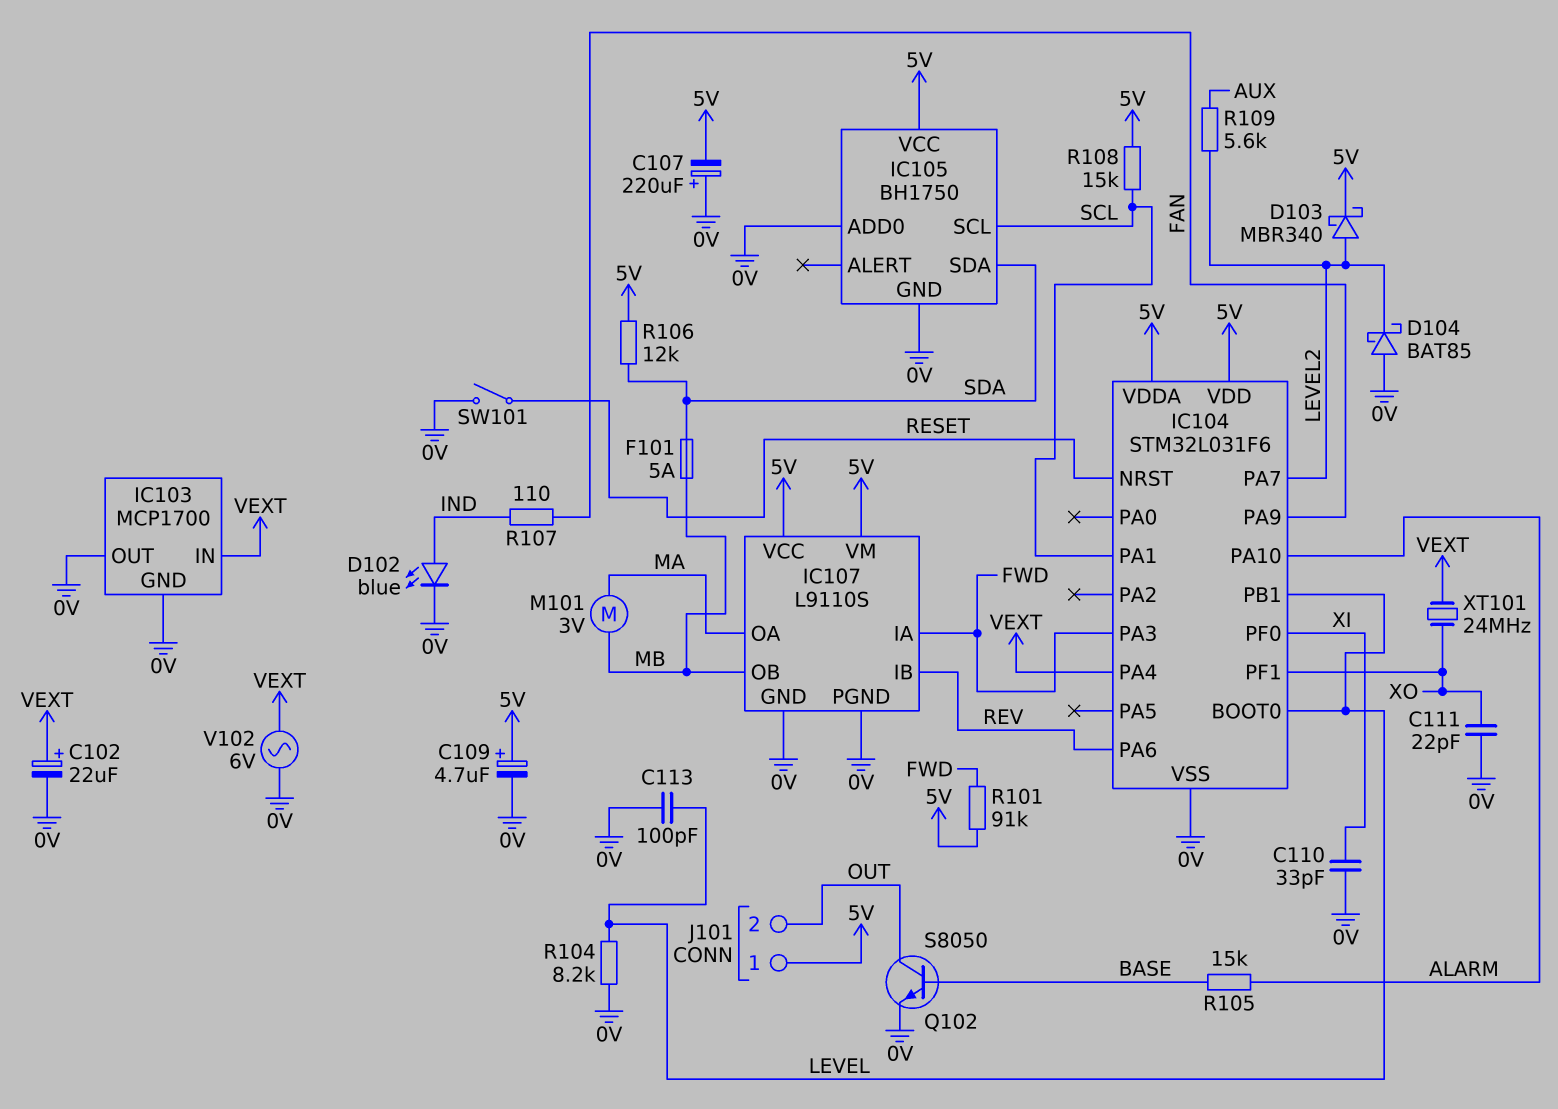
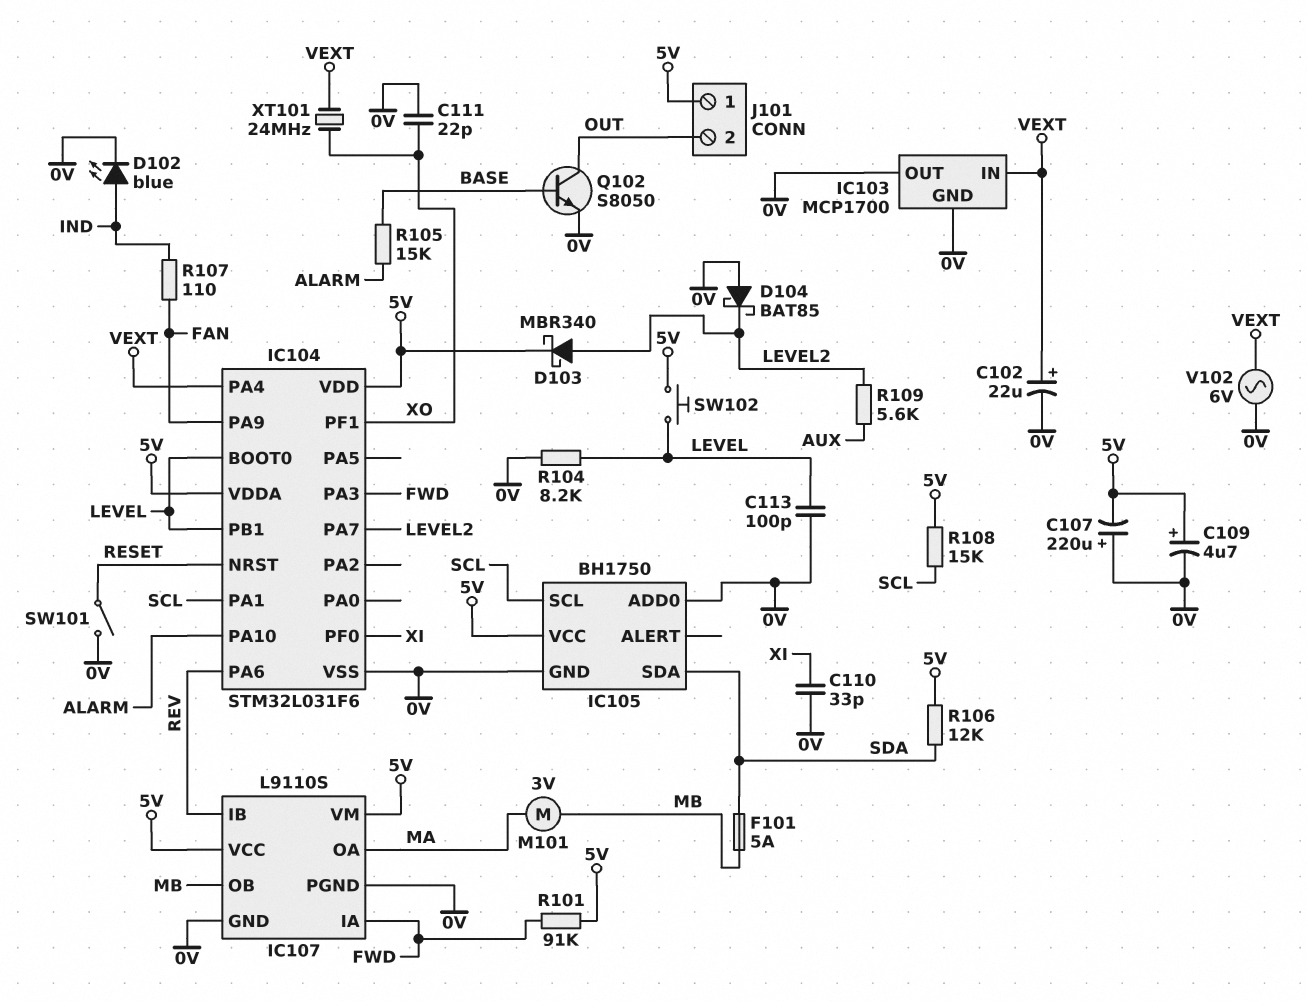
SW102: none -> button (5V, LEVEL)

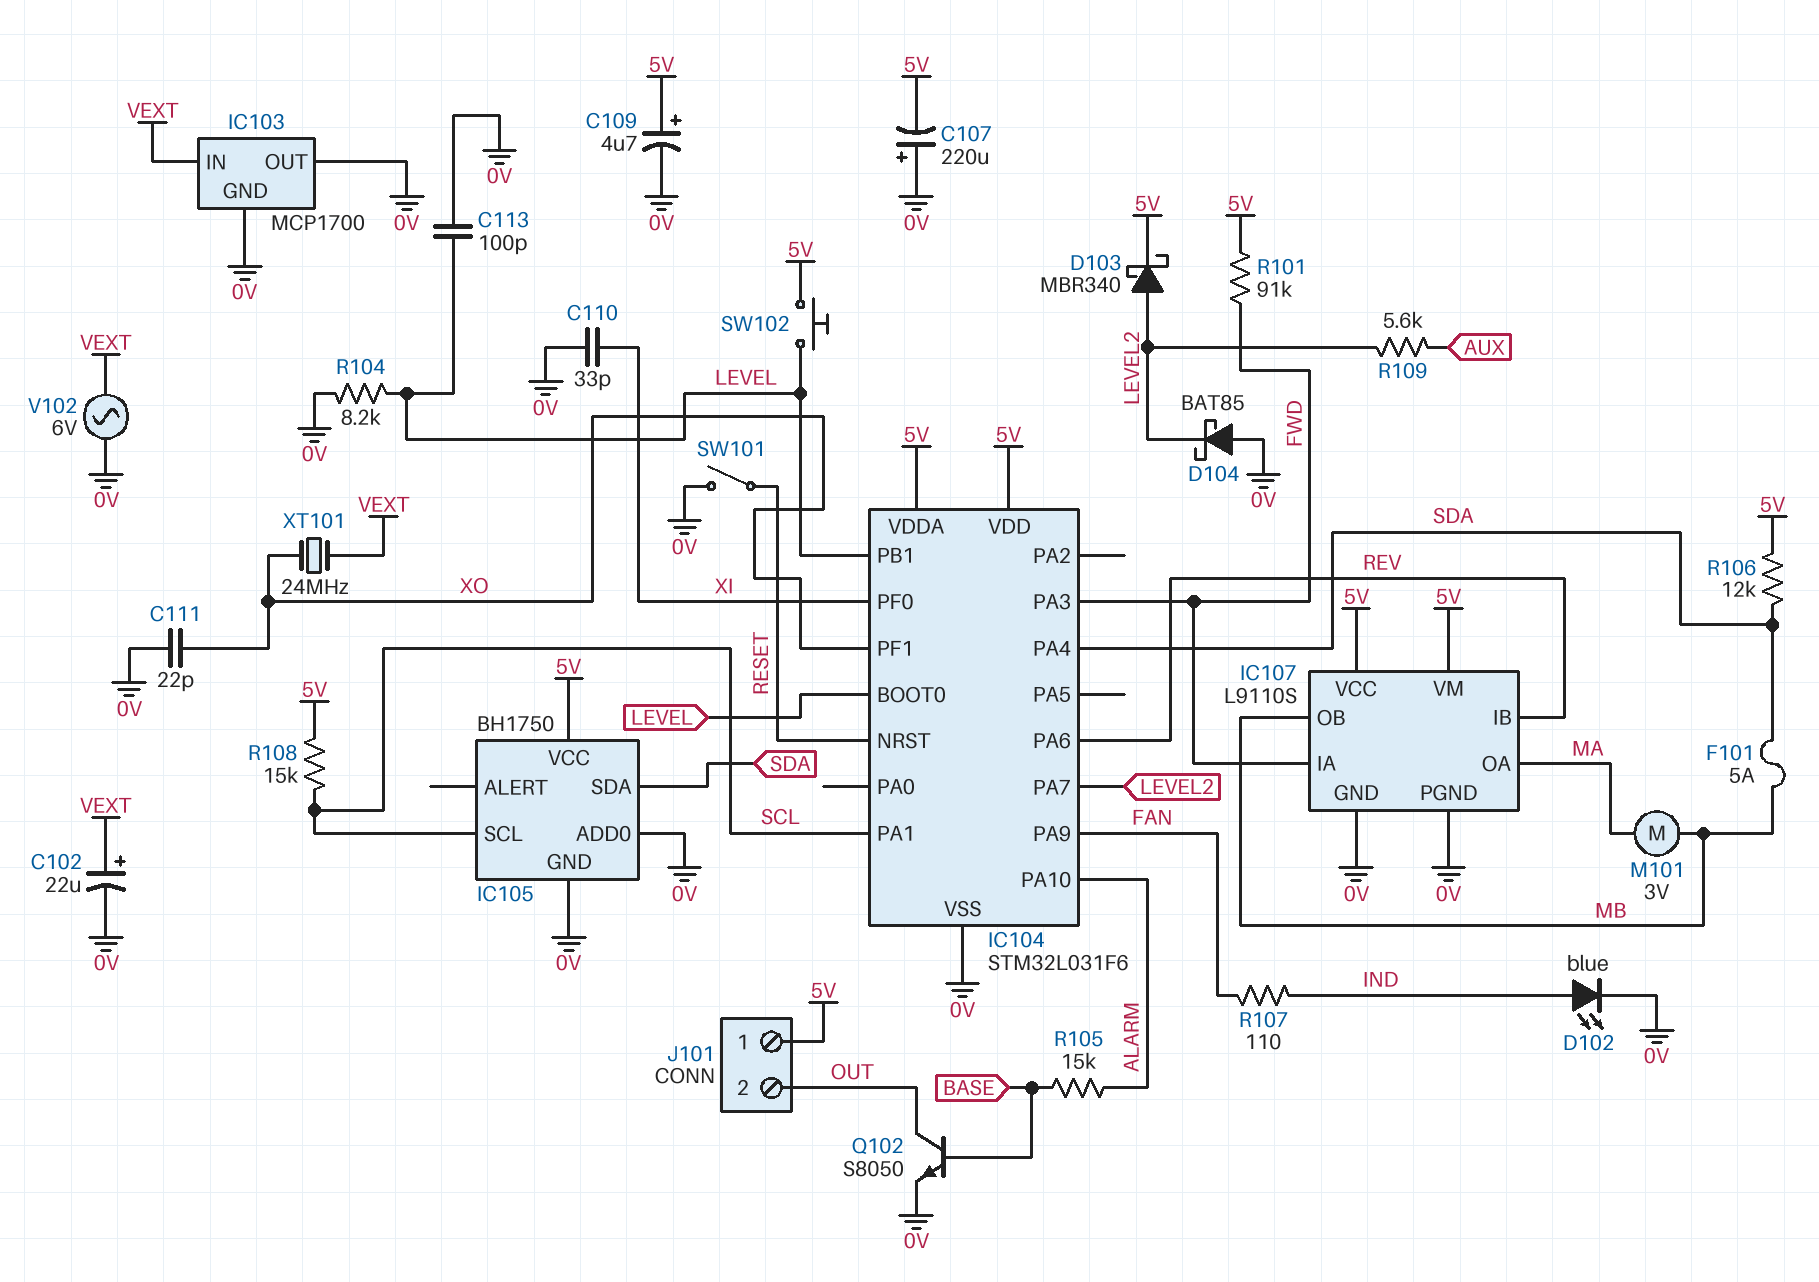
IC104 pin PA4: VEXT -> SDA

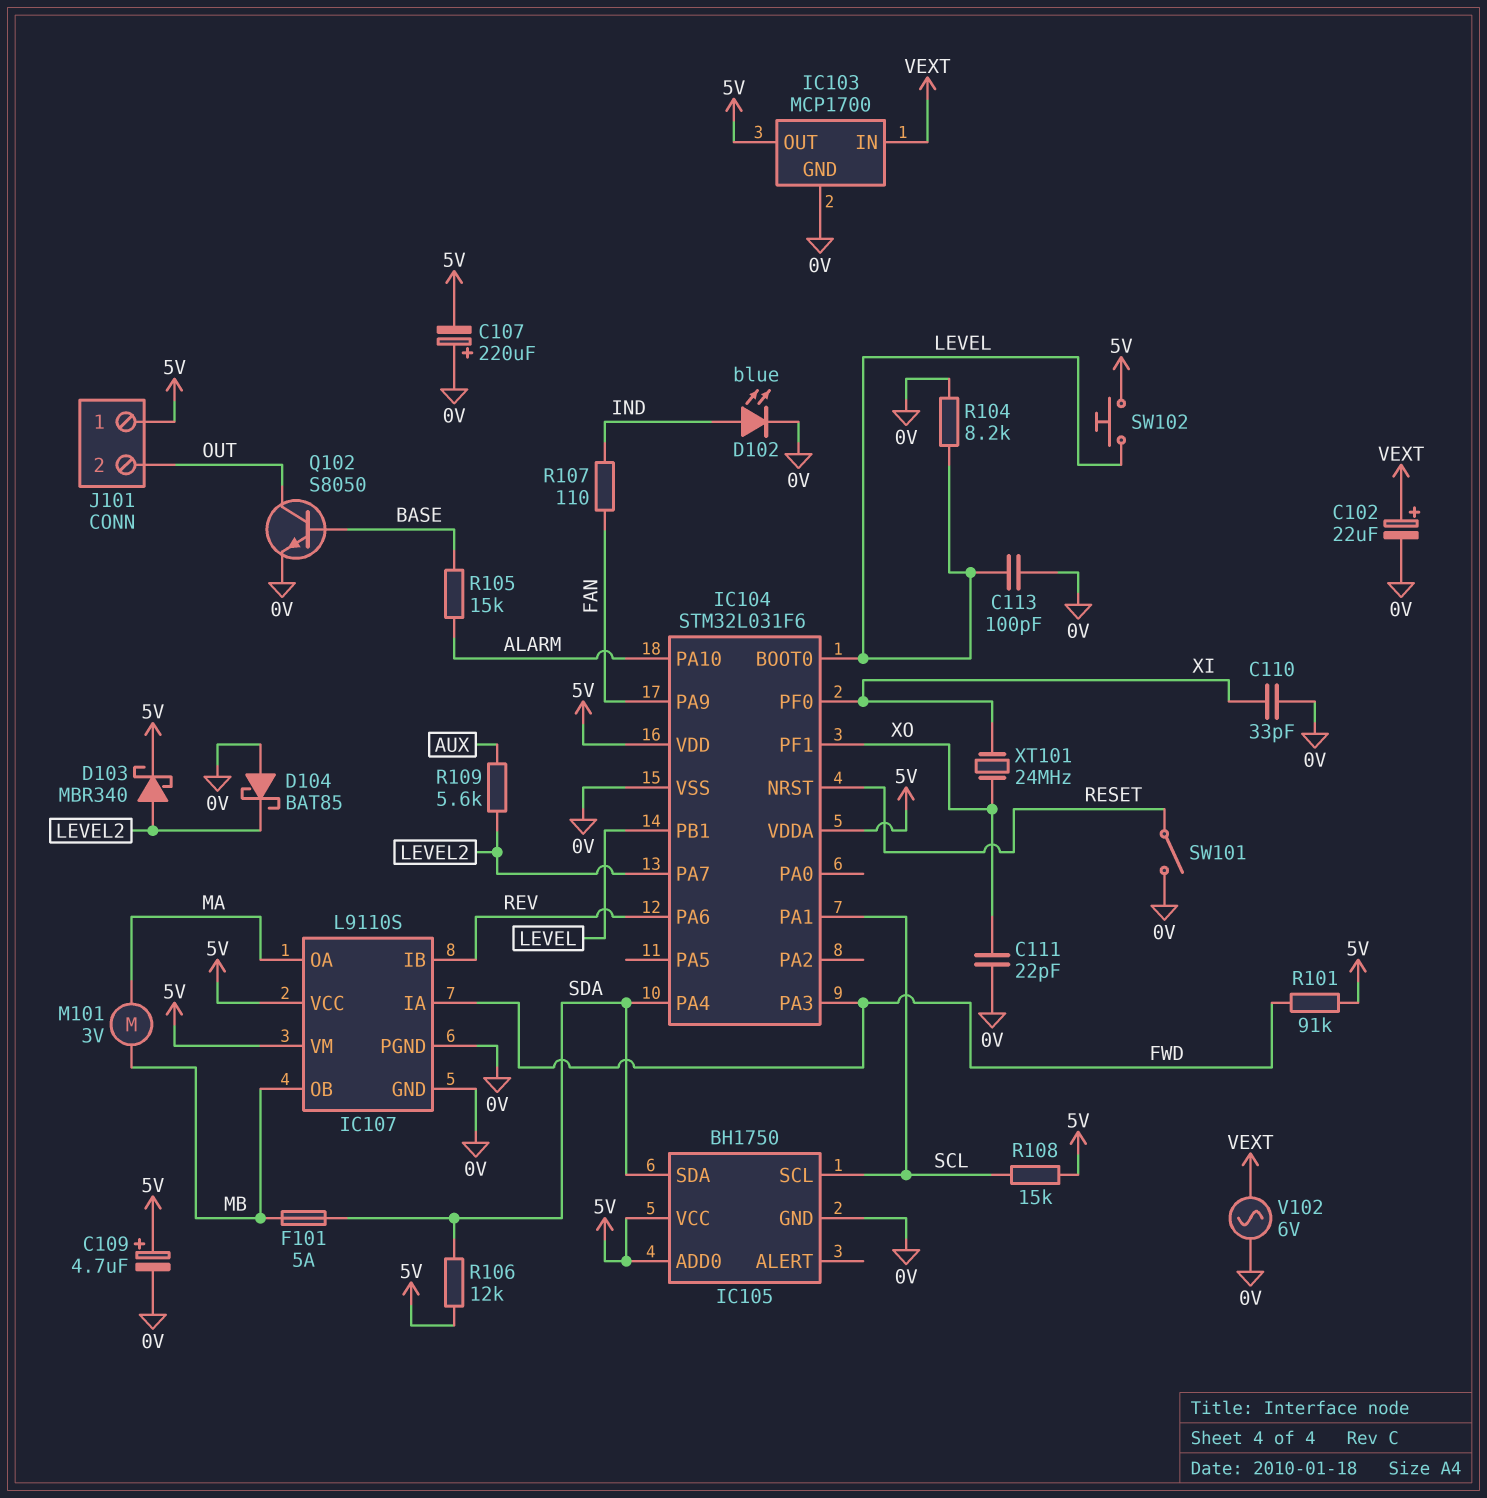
IC103 pin OUT: 0V -> 5V
IC105 pin ADD0: 0V -> 5V
XT101: 24MHz (VEXT, XO) -> 24MHz (XI, XO)

